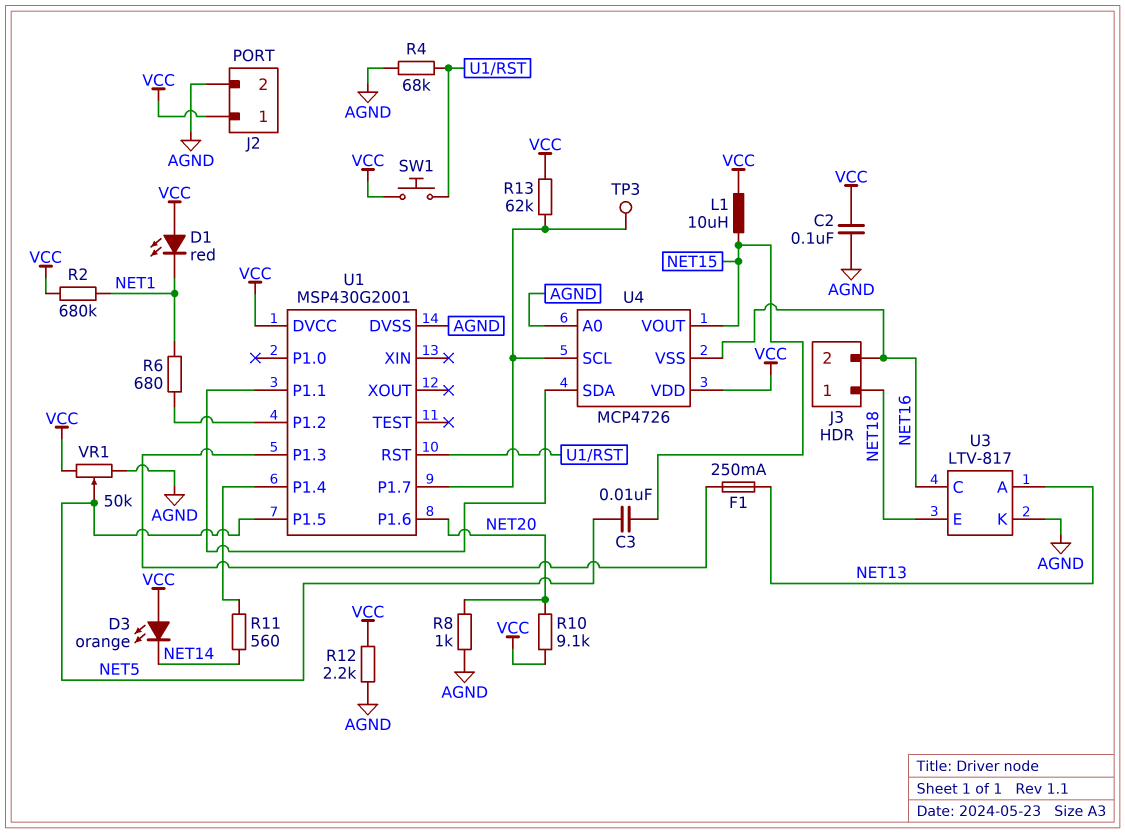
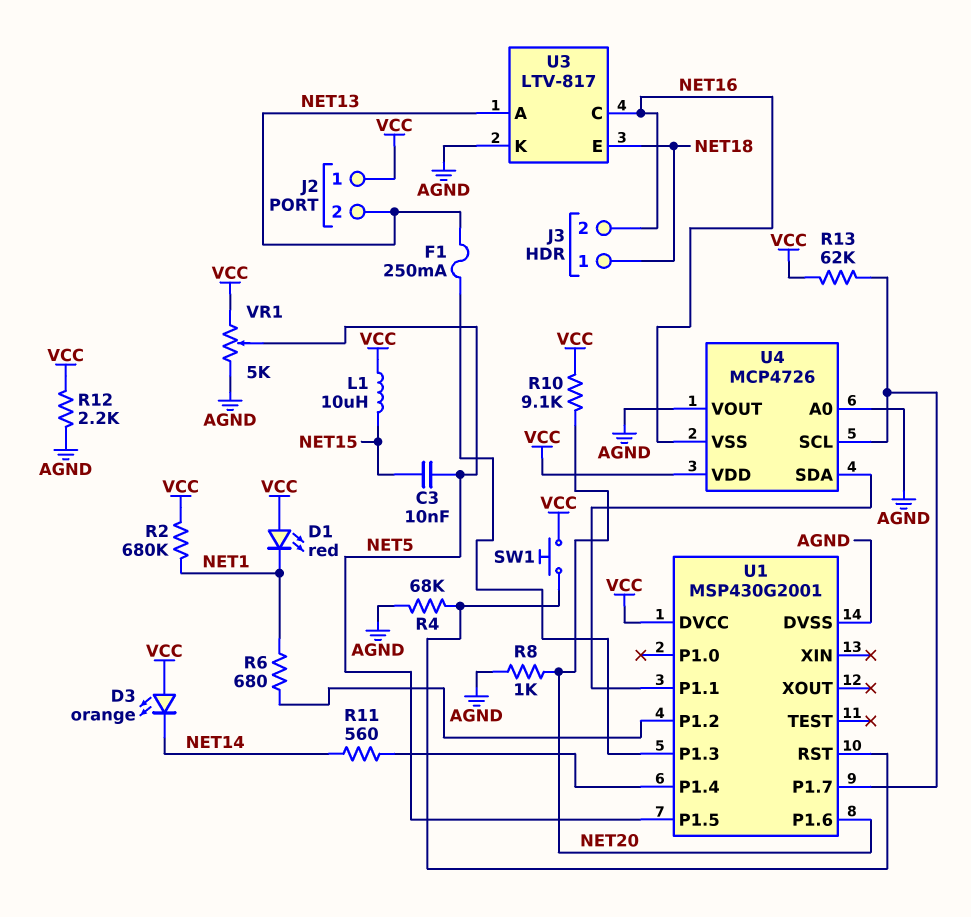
C2: 100nF (AGND, VCC) -> none
J2 pin 2: AGND -> NET13
TP3: test point (U1/P1.7) -> none
U4 pin VOUT: NET15 -> AGND
VR1: 50k (AGND, VCC, wiper NET5) -> 5k (AGND, VCC, wiper NET5)

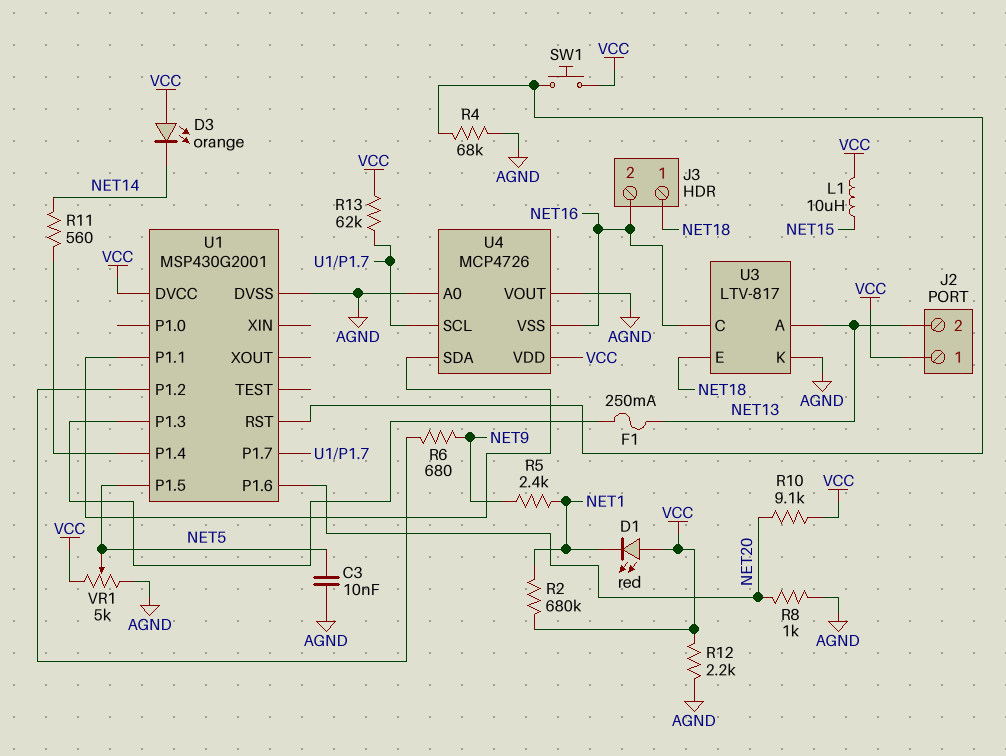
C3: 10nF (NET5, NET15) -> 10nF (AGND, NET5)
R5: none -> 2.4k (NET1, NET9)
R6: 680 (NET1, U1/P1.2) -> 680 (NET9, U1/P1.2)

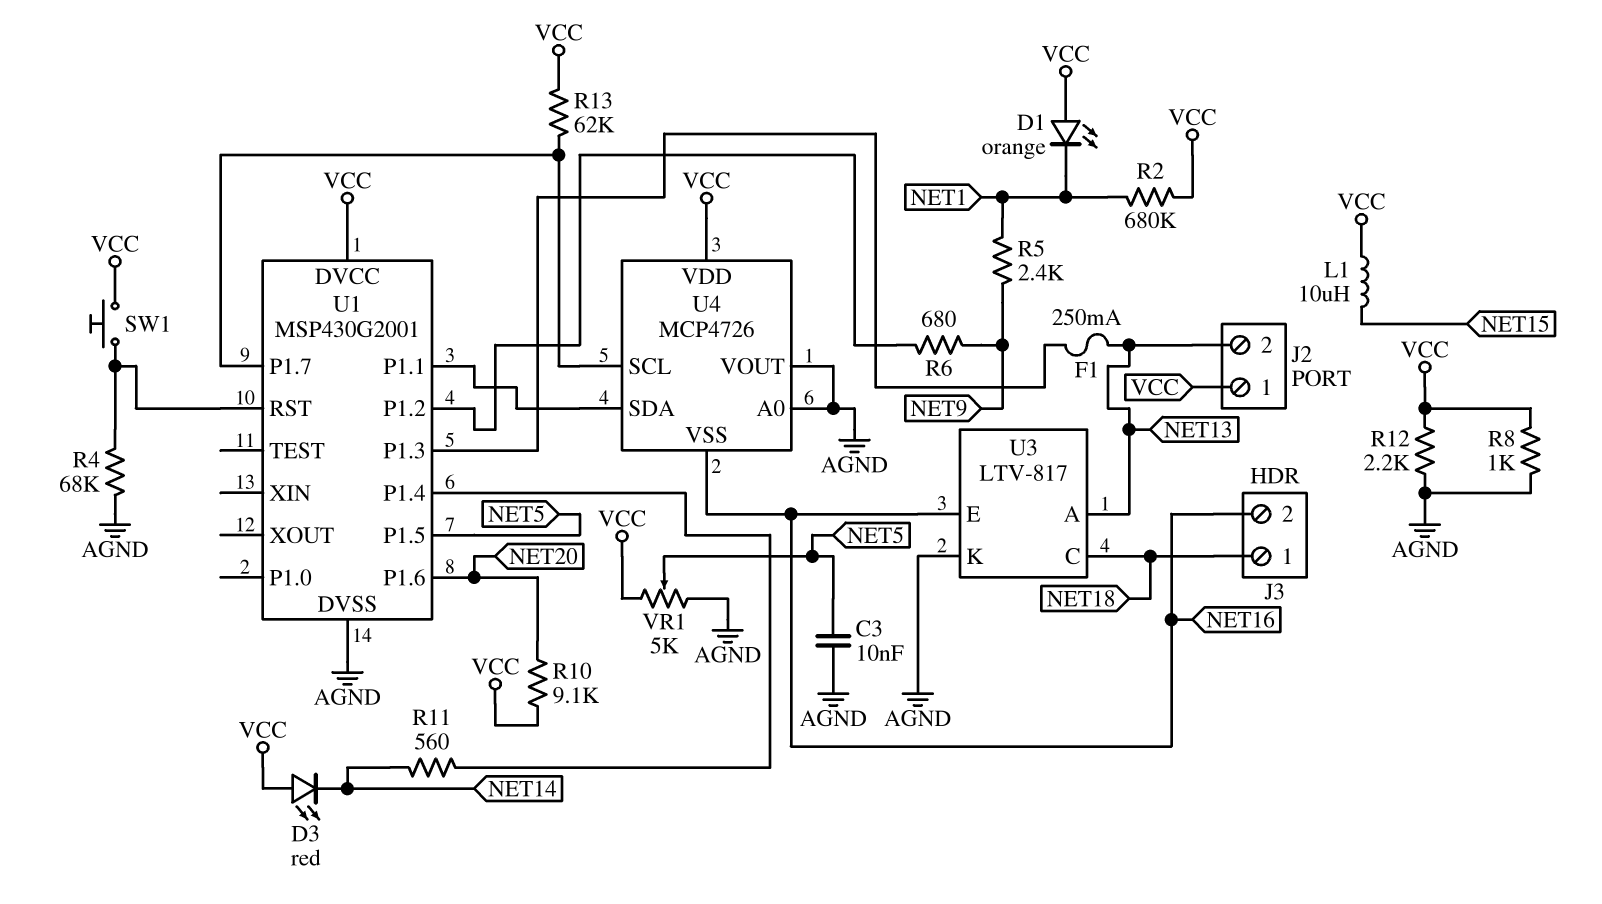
D1: LED red (A VCC, K NET1) -> LED orange (A VCC, K NET1)
D3: LED orange (A VCC, K NET14) -> LED red (A VCC, K NET14)
R8: 1k (AGND, NET20) -> 1k (AGND, VCC)
U3 pin C: NET16 -> NET18
U3 pin E: NET18 -> NET16

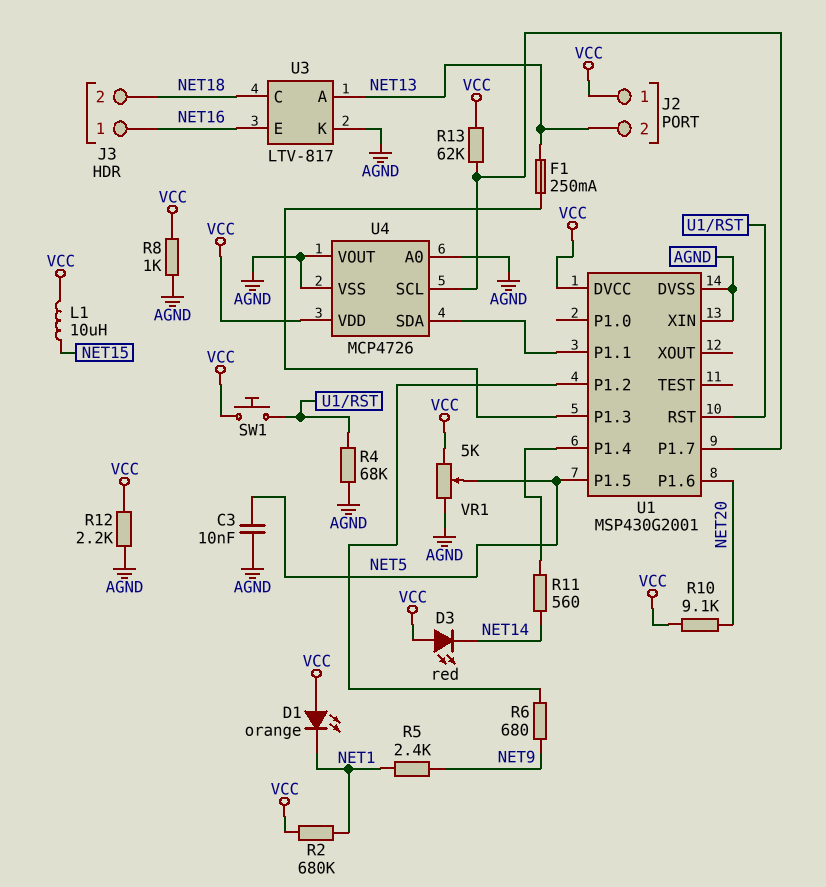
J3 pin 1: NET18 -> NET16
J3 pin 2: NET16 -> NET18
U1 pin XIN: none -> AGND
U4 pin VSS: NET16 -> AGND

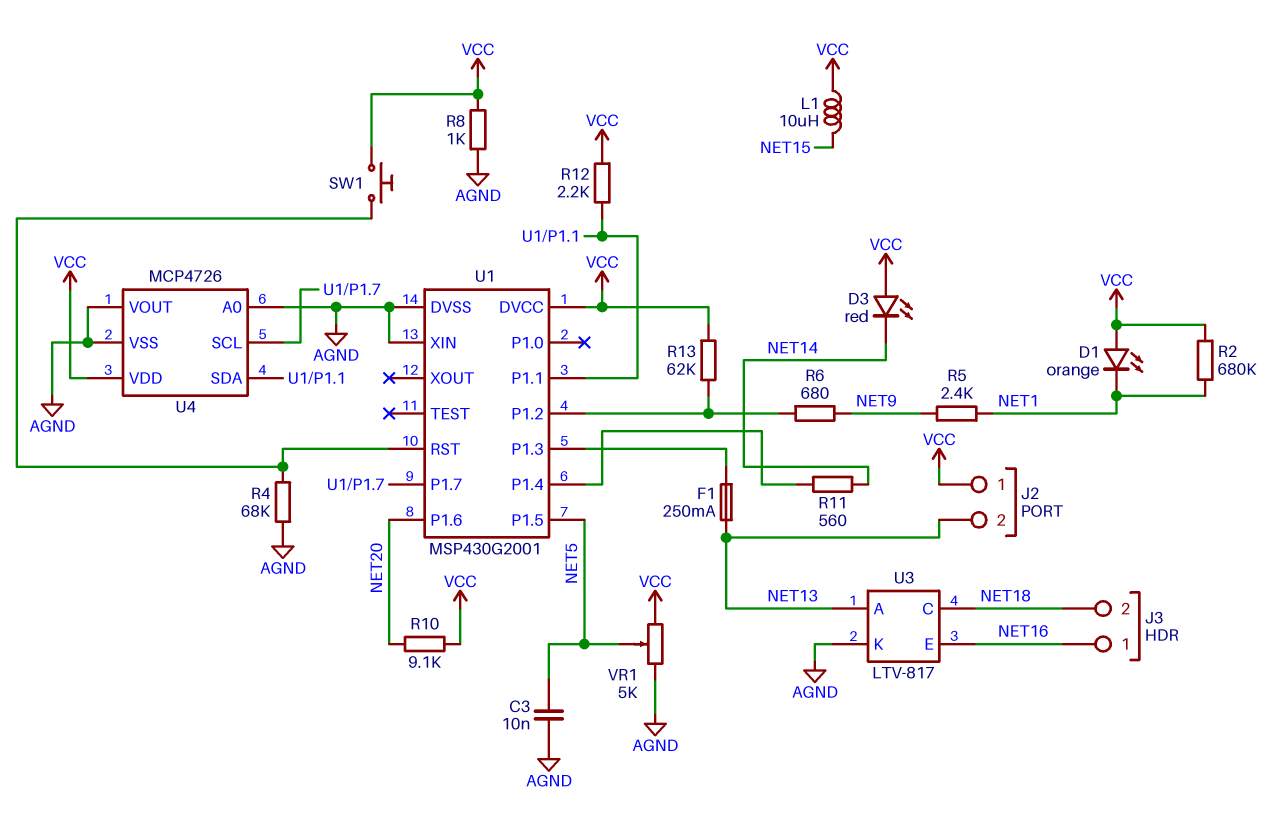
R12: 2.2k (AGND, VCC) -> 2.2k (U1/P1.1, VCC)
R13: 62k (U1/P1.7, VCC) -> 62k (U1/P1.2, VCC)

